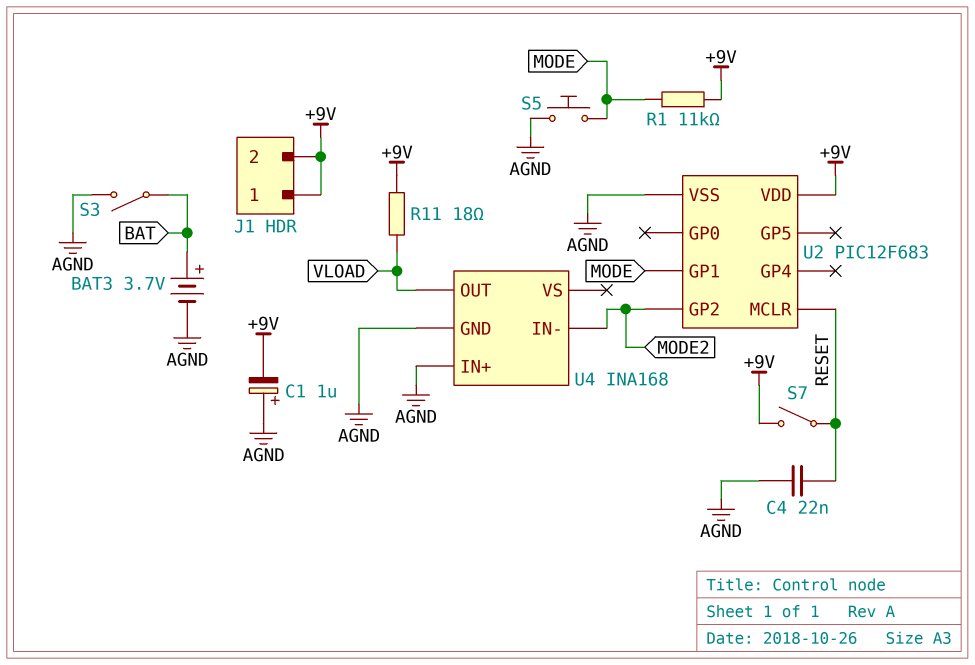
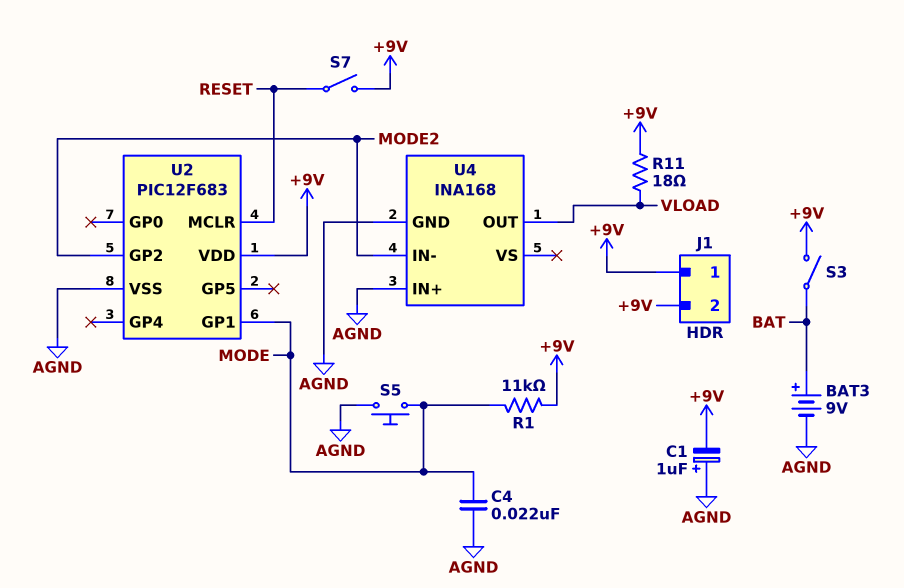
BAT3: 3.7V (plus BAT, minus AGND) -> 9V (plus BAT, minus AGND)
C4: 22nF (AGND, RESET) -> 22nF (AGND, MODE)
S3: switch (AGND, BAT) -> switch (+9V, BAT)

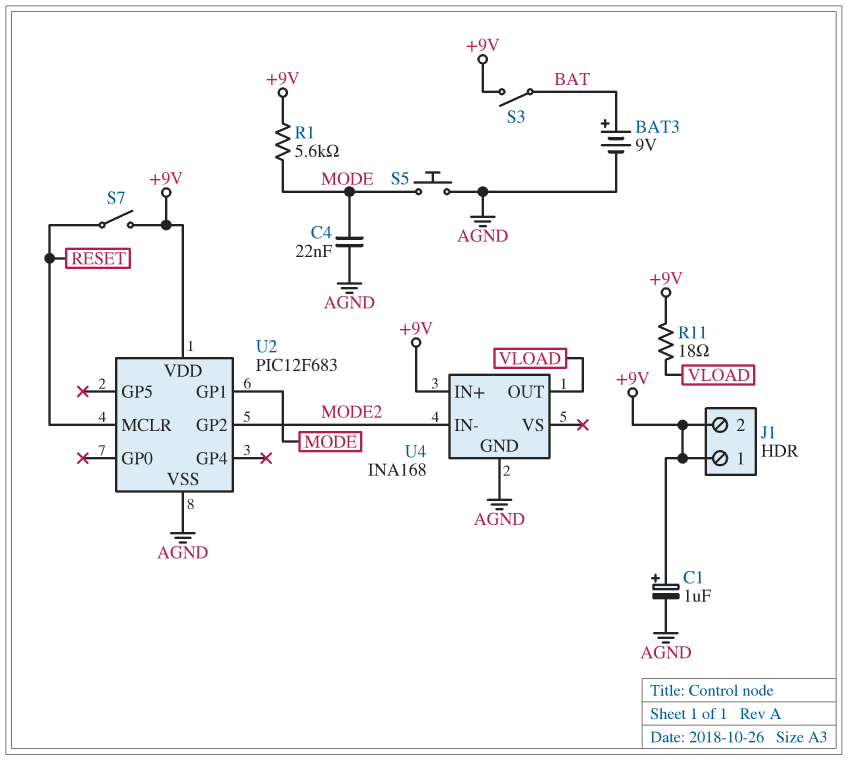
C1: 1uF (plus AGND, minus +9V) -> 1uF (plus +9V, minus AGND)
R1: 11k (+9V, MODE) -> 5.6k (+9V, MODE)
U4 pin IN+: AGND -> +9V

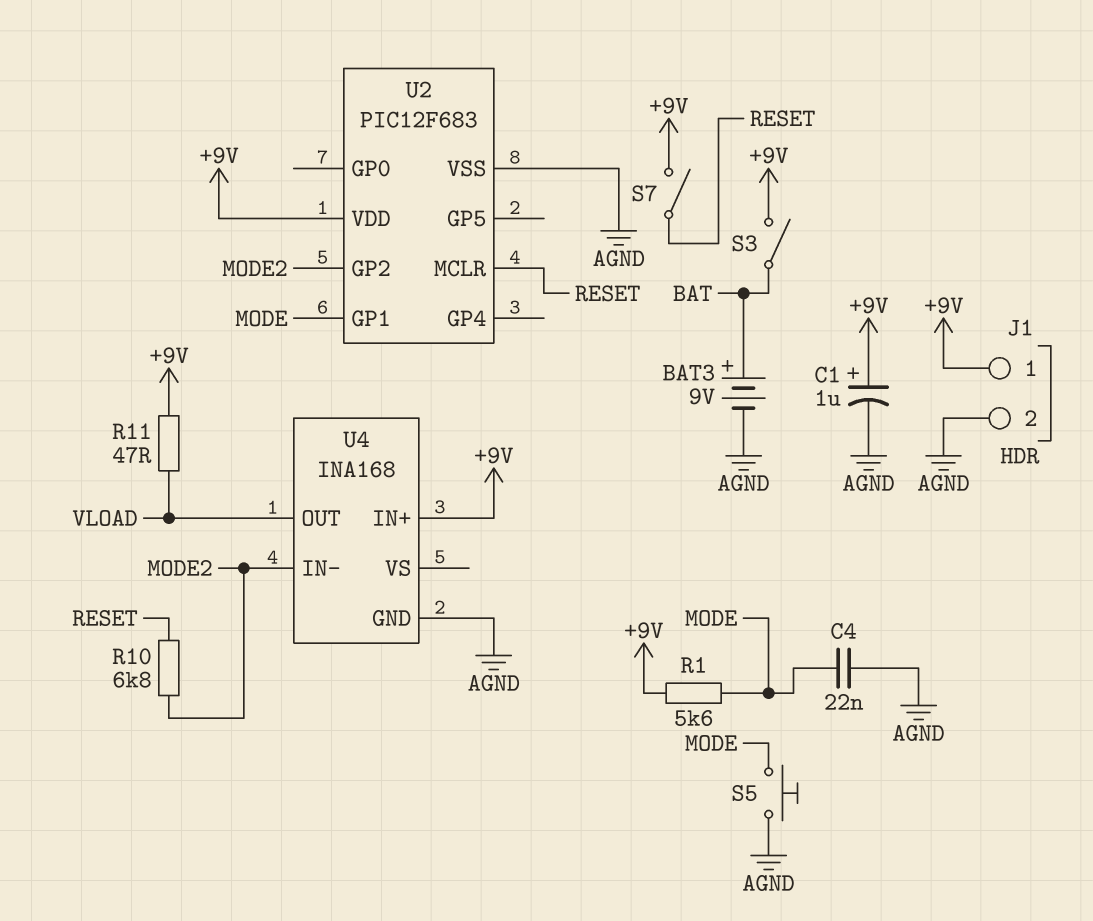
J1 pin 2: +9V -> AGND
R10: none -> 6.8k (MODE2, RESET)
R11: 18 (+9V, VLOAD) -> 47 (+9V, VLOAD)

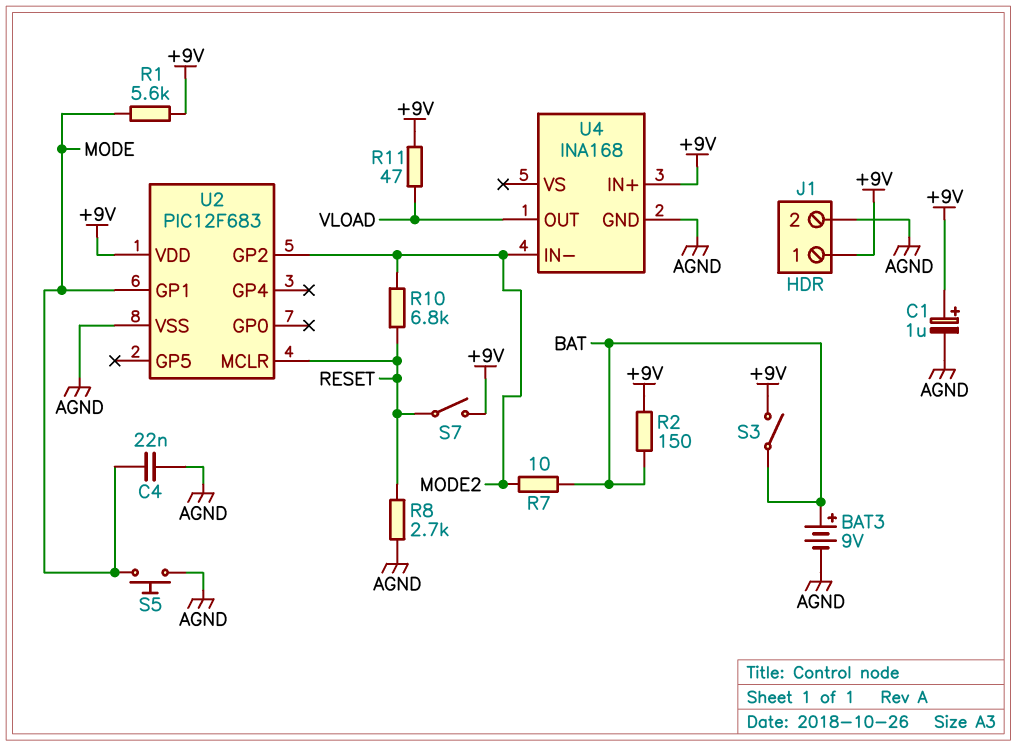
R2: none -> 150 (+9V, BAT)
R7: none -> 10 (BAT, MODE2)
R8: none -> 2.7k (AGND, RESET)

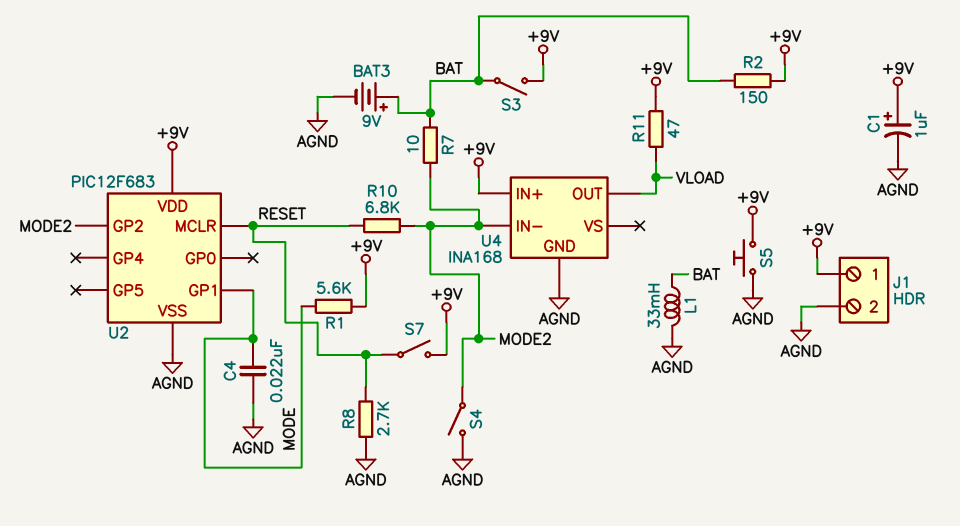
L1: none -> 33mH (AGND, BAT)
S4: none -> switch (AGND, MODE2)
S5: button (AGND, MODE) -> button (+9V, AGND)

